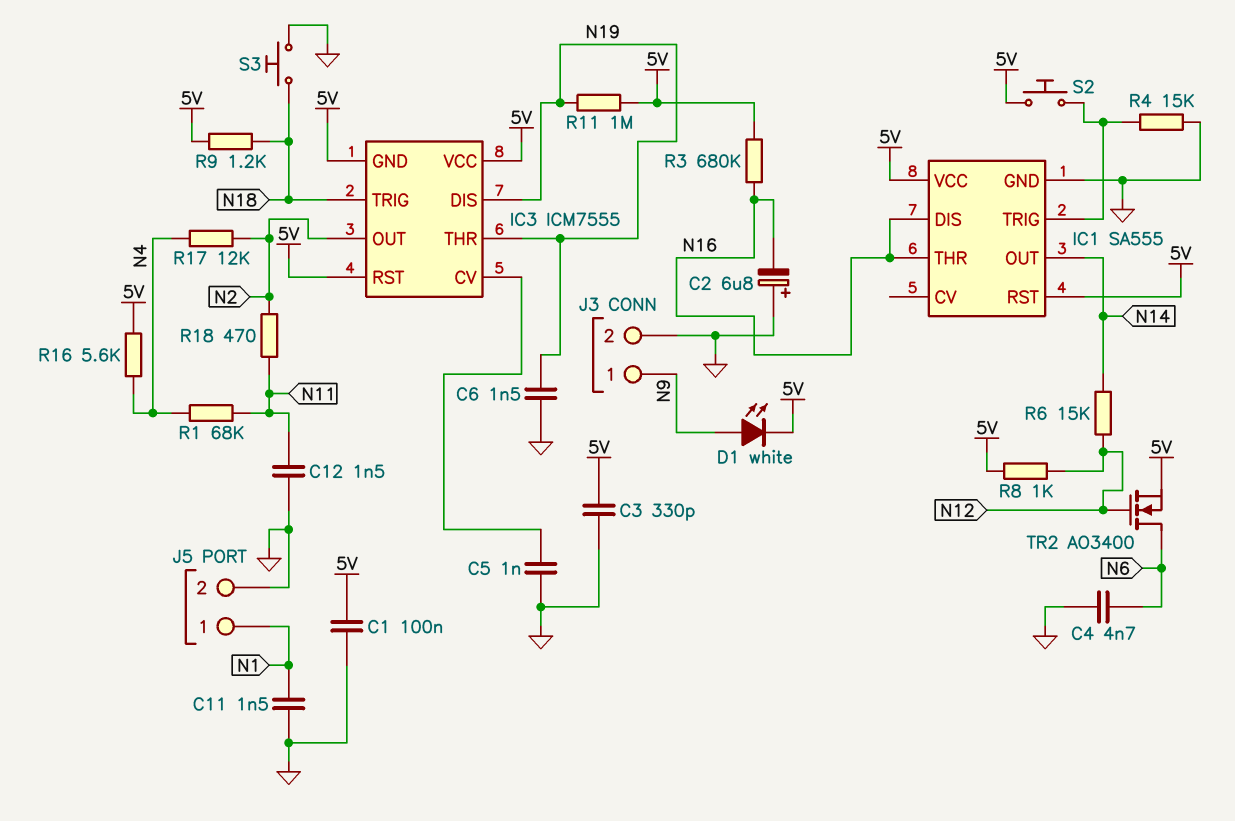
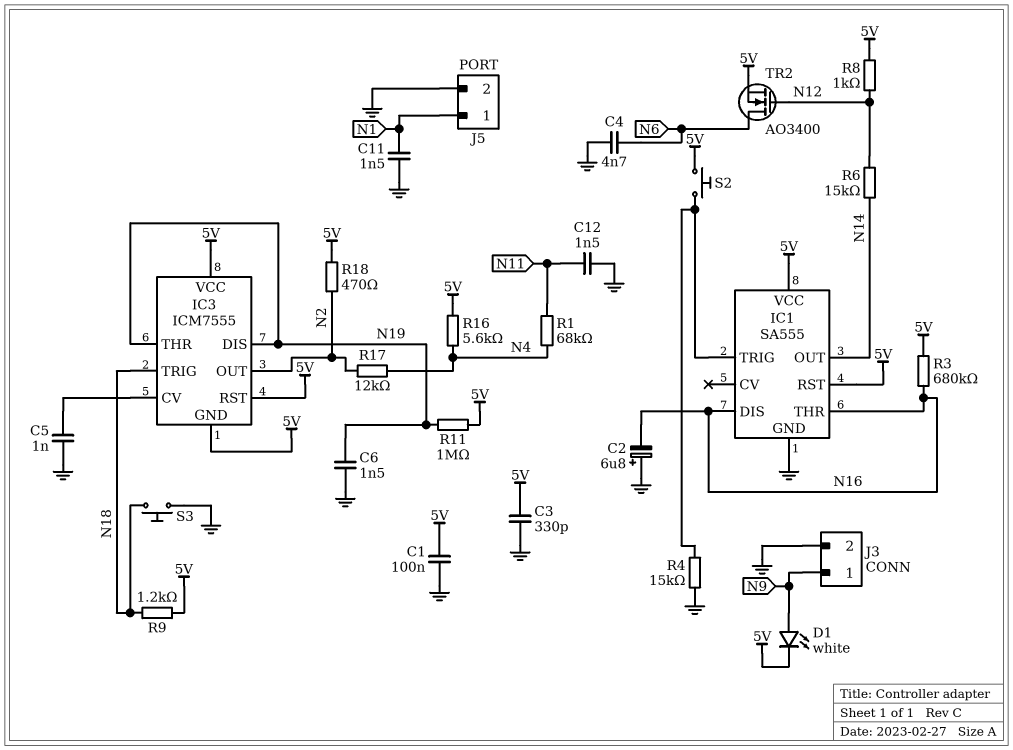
R18: 470 (N2, N11) -> 470 (5V, N2)

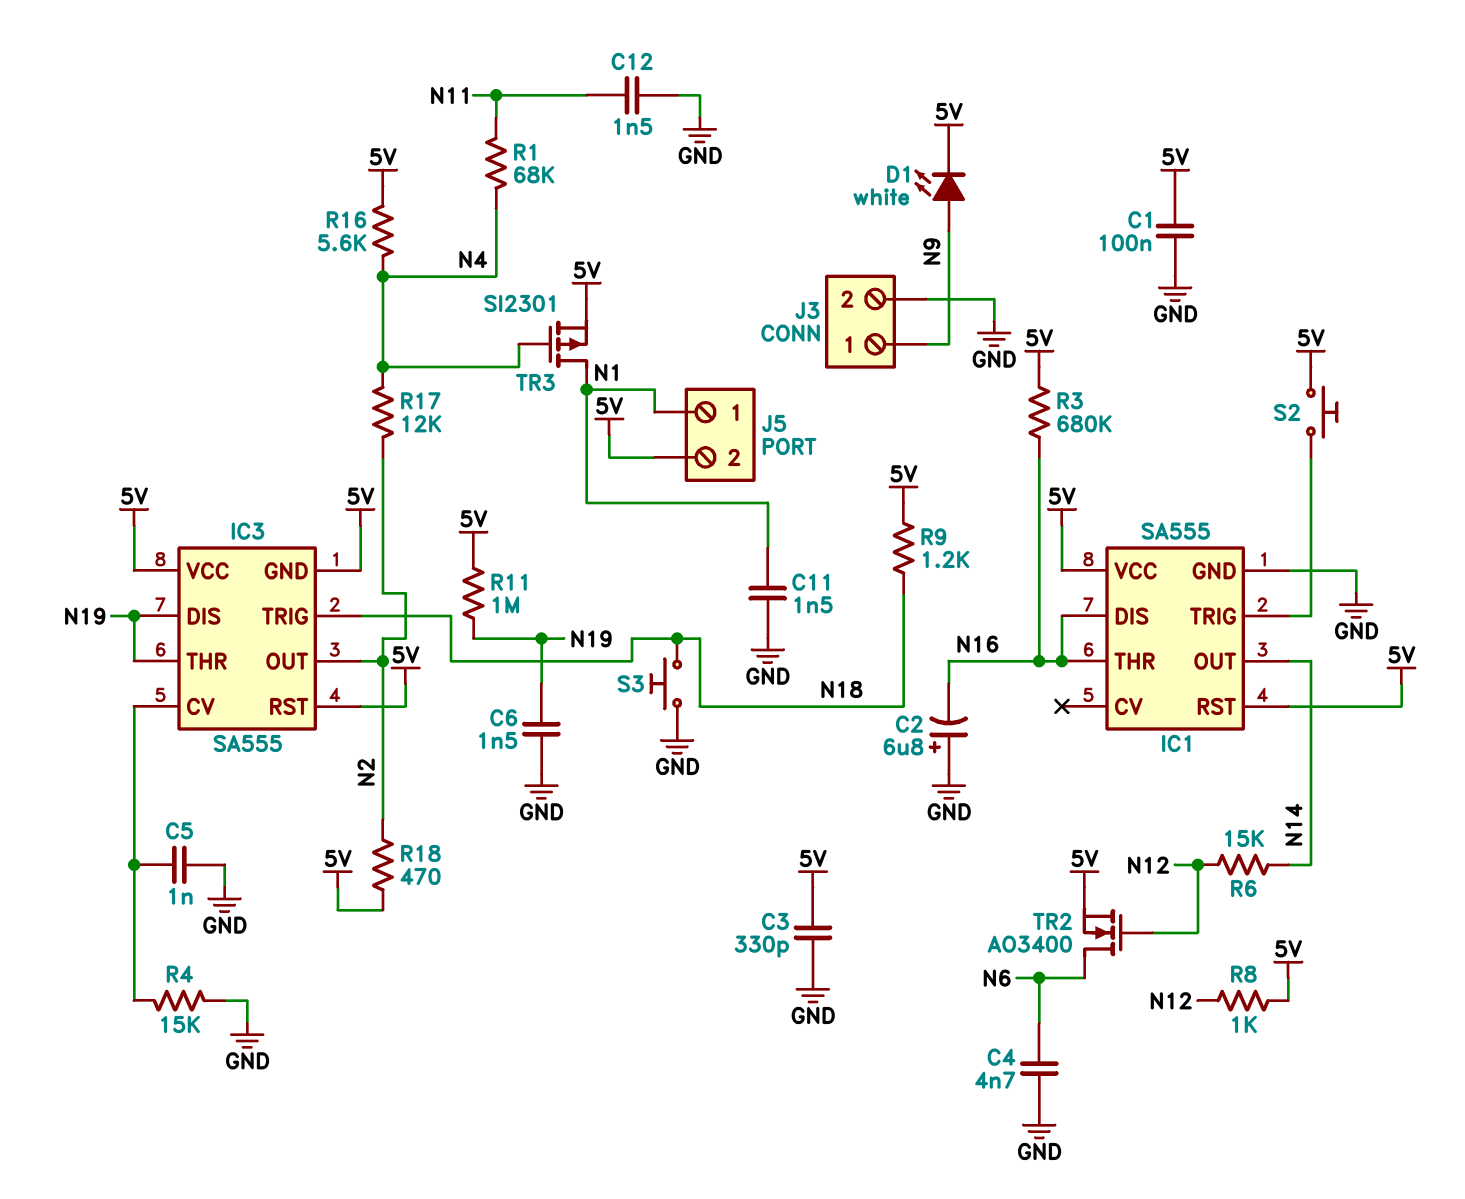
IC3: ICM7555 -> SA555
J5 pin 2: GND -> 5V
R4: 15k (GND, IC1/TRIG) -> 15k (GND, IC3/CV)
TR3: none -> PMOS SI2301 (G N4, D N1, S 5V)

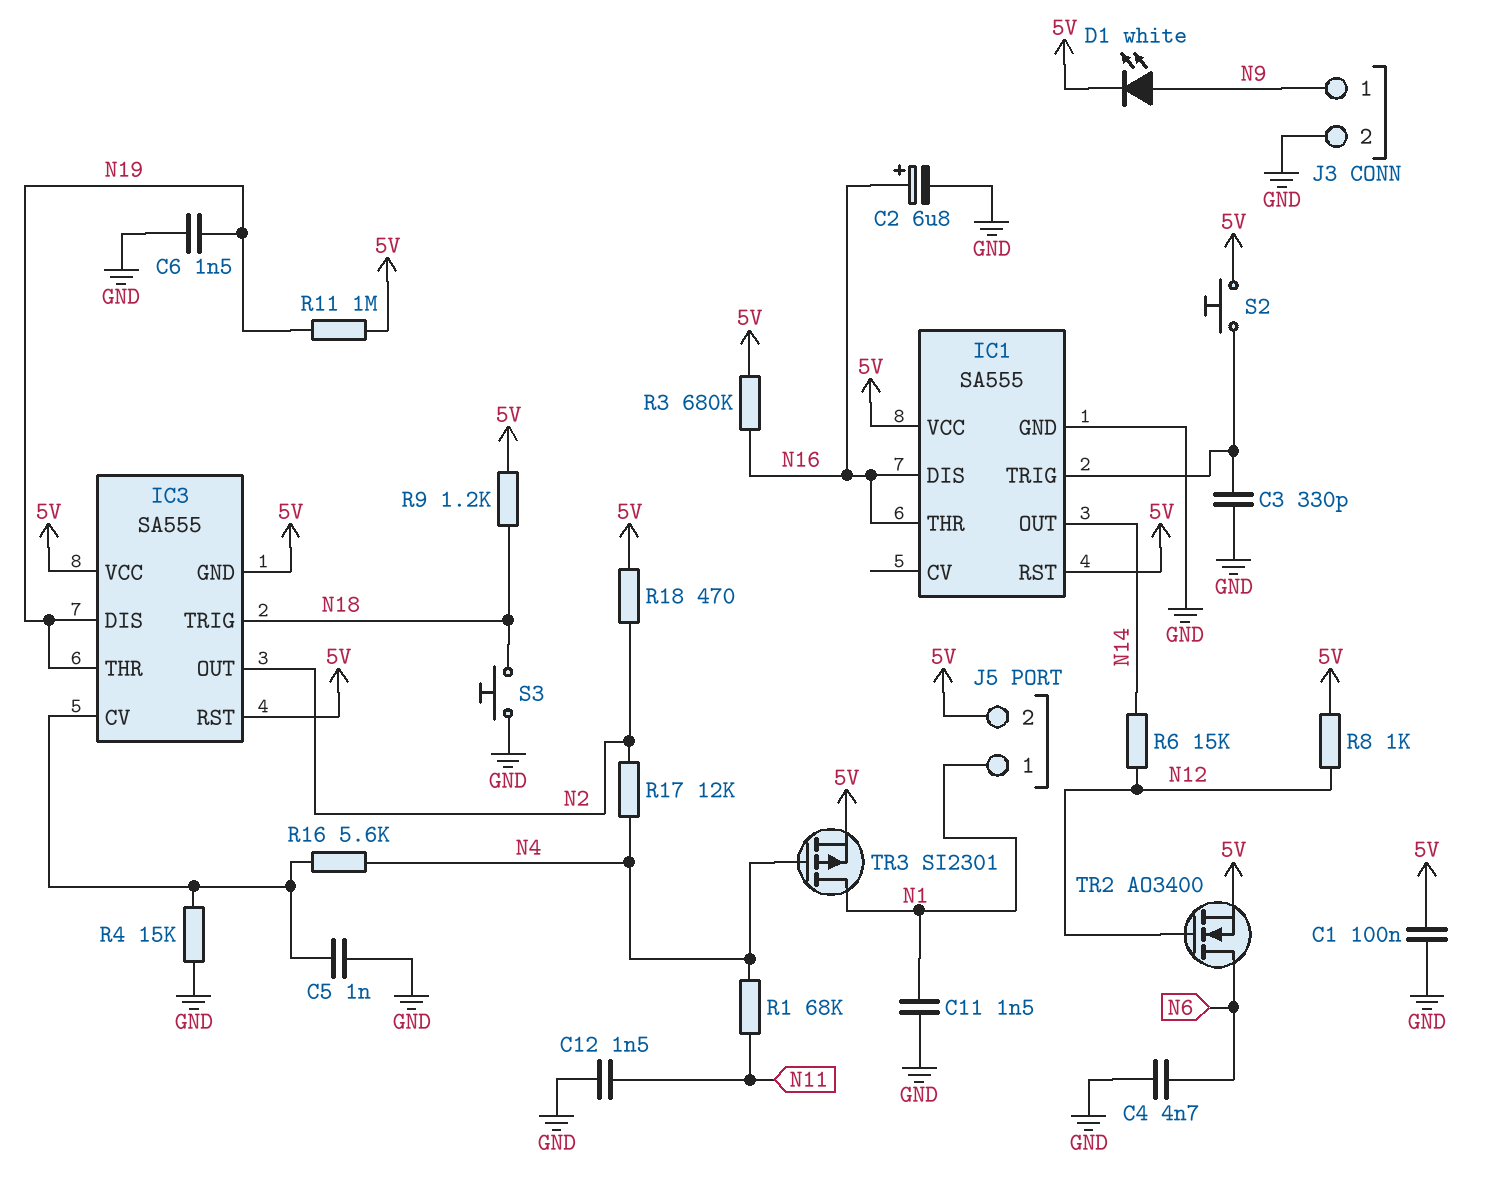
C2: 6.8uF (plus GND, minus N16) -> 6.8uF (plus N16, minus GND)
C3: 330pF (5V, GND) -> 330pF (GND, IC1/TRIG)
R16: 5.6k (5V, N4) -> 5.6k (IC3/CV, N4)

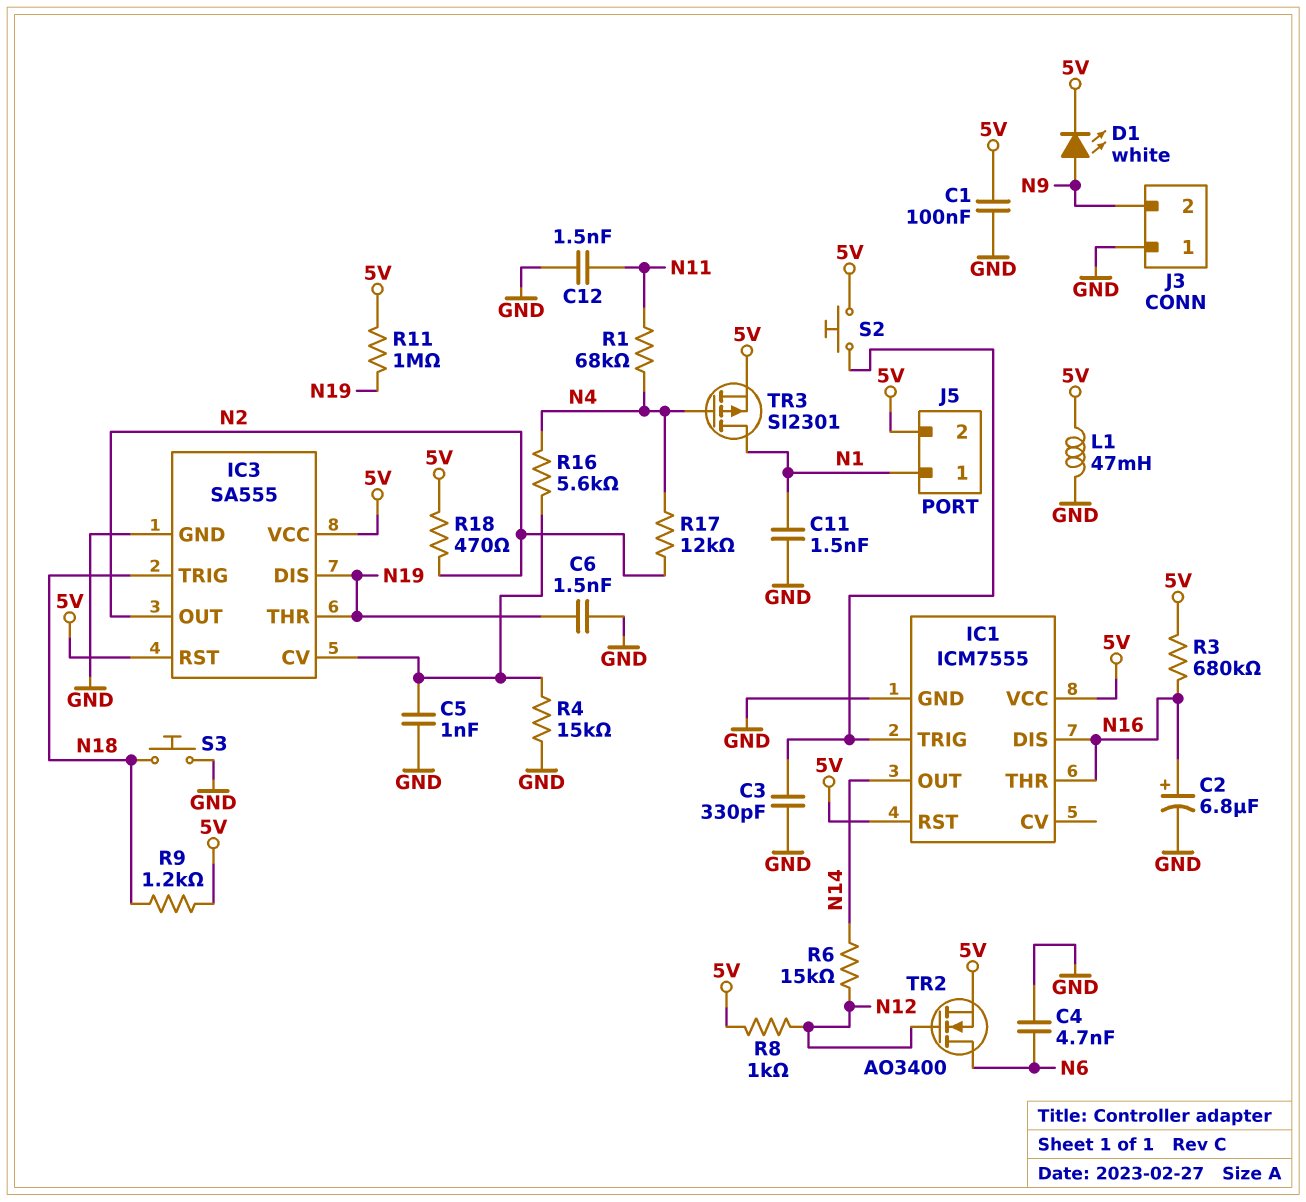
IC1: SA555 -> ICM7555
IC3 pin GND: 5V -> GND
J3 pin 1: N9 -> GND
J3 pin 2: GND -> N9
L1: none -> 47mH (5V, GND)

